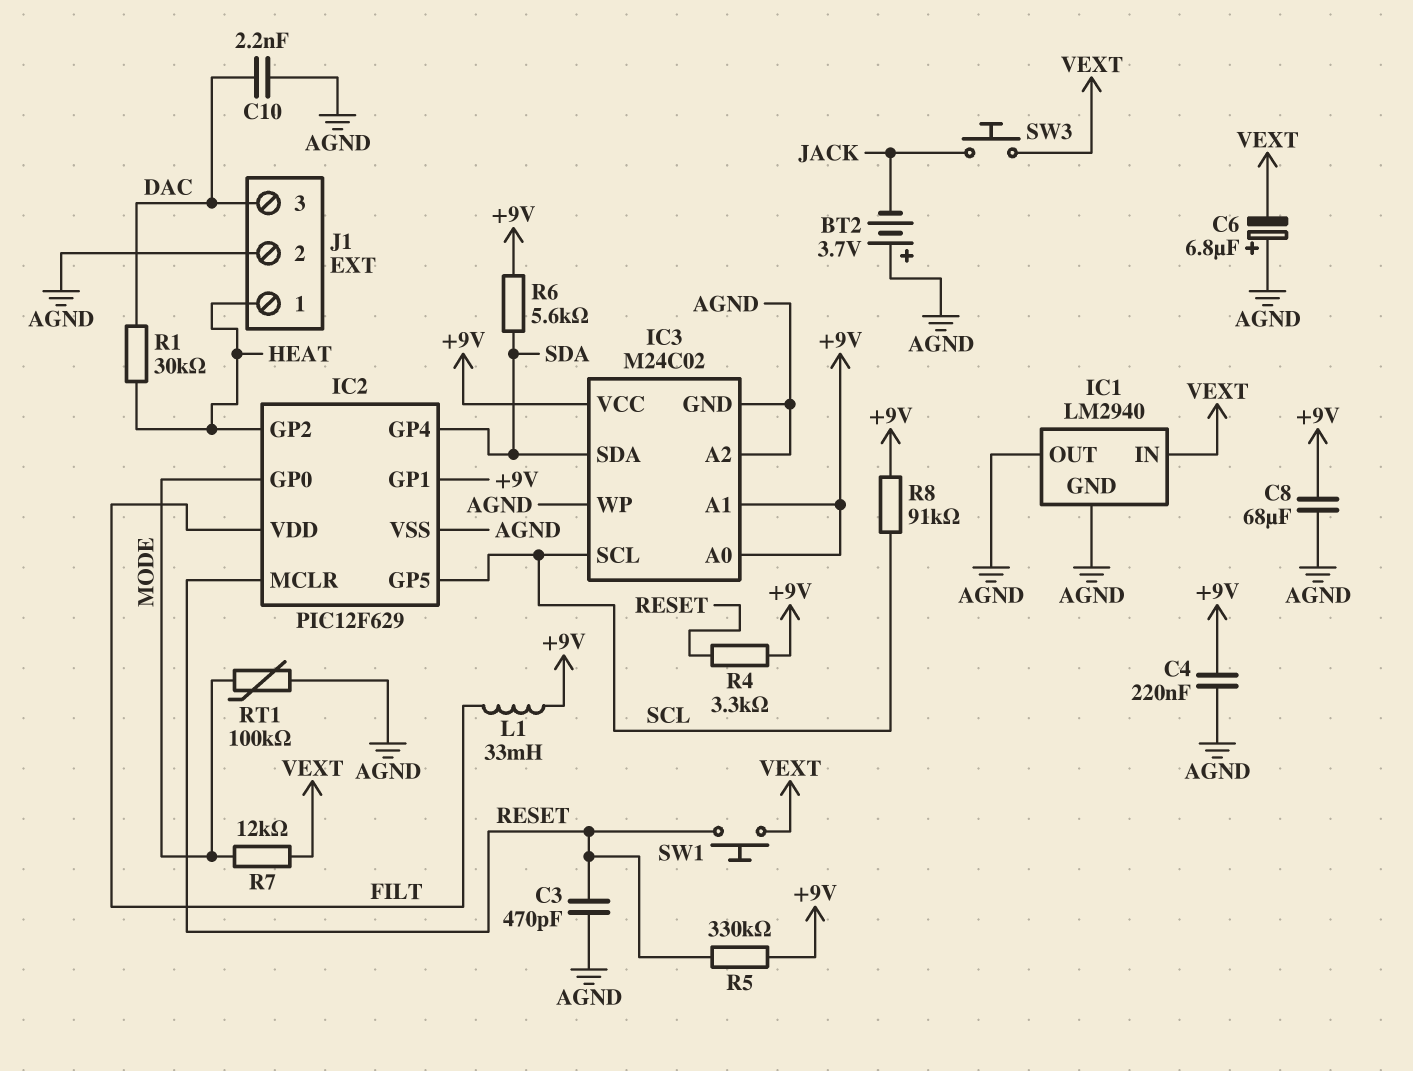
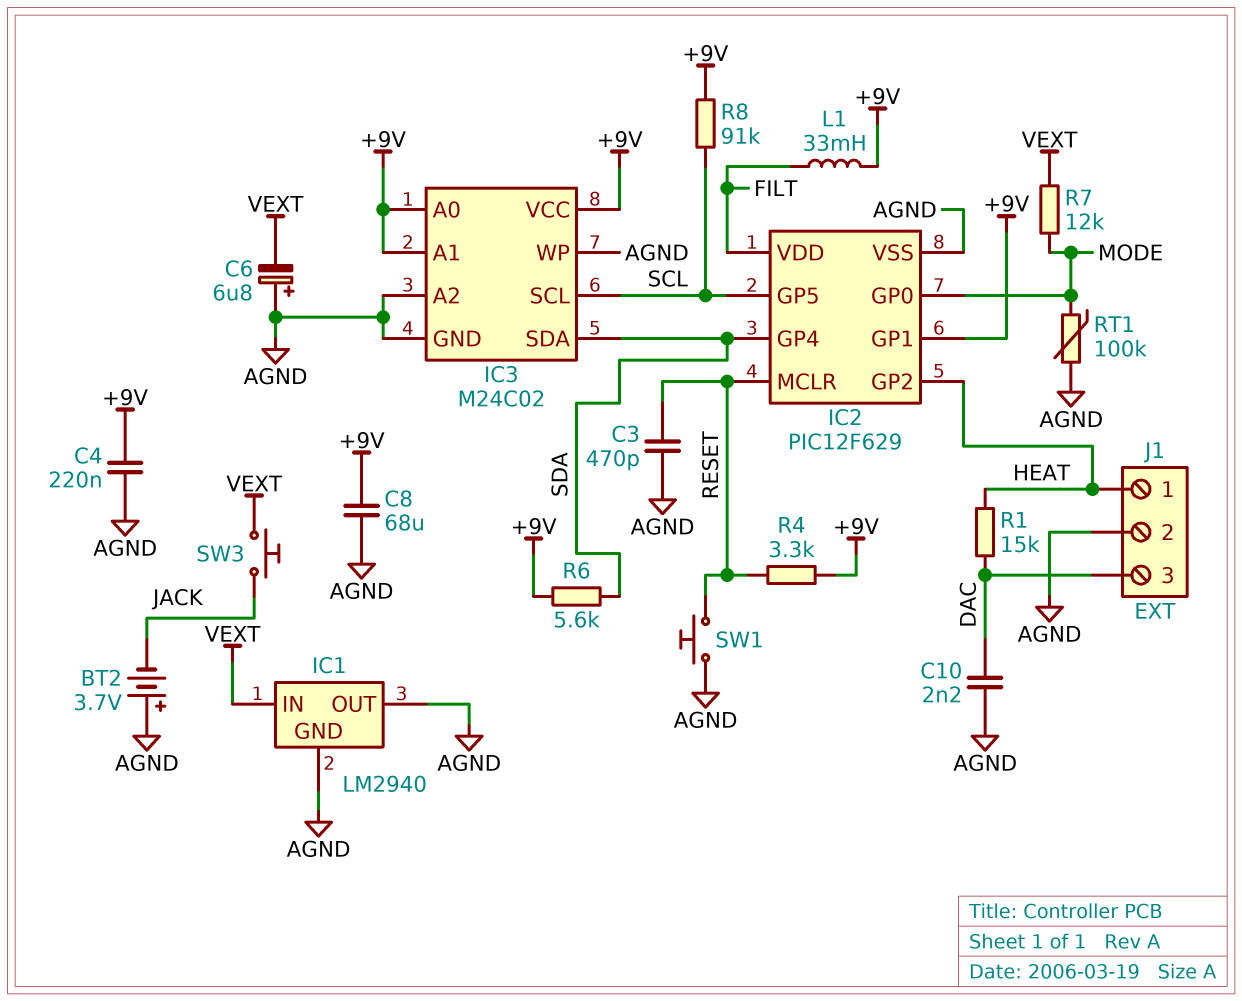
R1: 30k (DAC, HEAT) -> 15k (DAC, HEAT)
R5: 330k (+9V, RESET) -> none
SW1: button (RESET, VEXT) -> button (AGND, RESET)

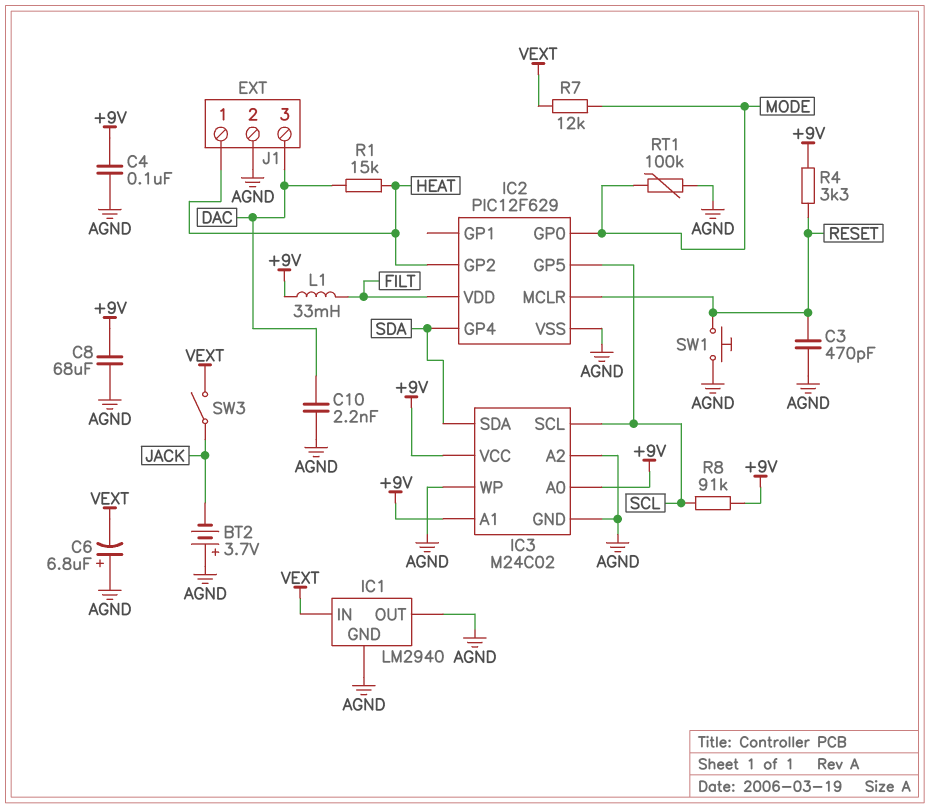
C4: 220nF (+9V, AGND) -> 100nF (+9V, AGND)
IC2 pin GP1: +9V -> none
R6: 5.6k (+9V, SDA) -> none
SW3: button (JACK, VEXT) -> switch (JACK, VEXT)

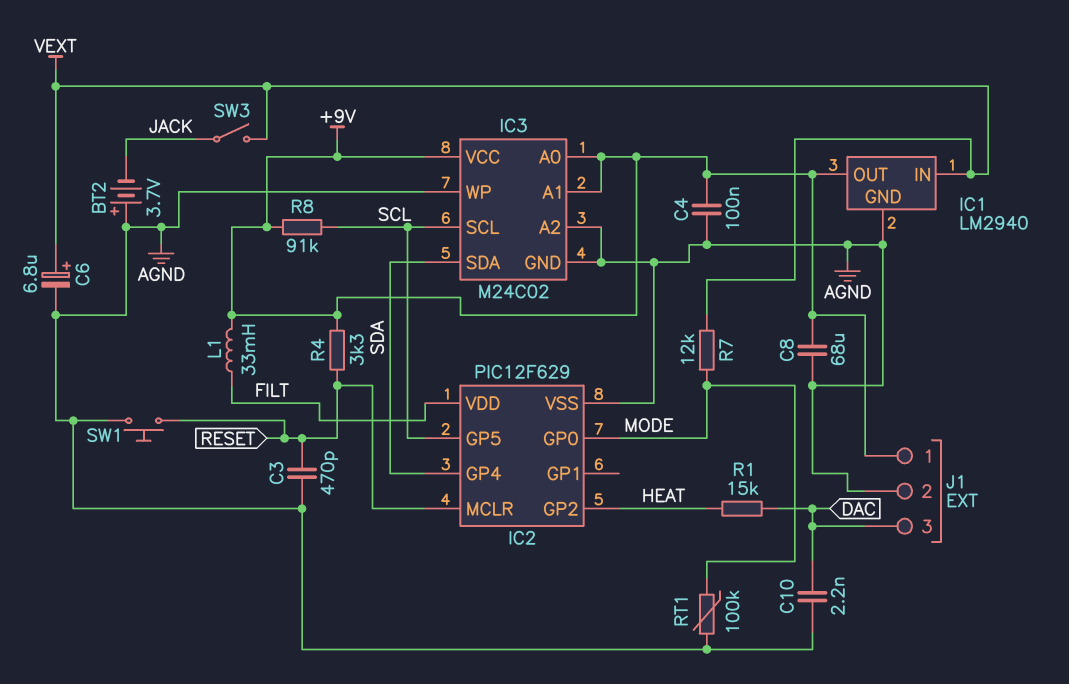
C6: 6.8uF (plus AGND, minus VEXT) -> 6.8uF (plus VEXT, minus AGND)
IC1 pin OUT: AGND -> +9V
J1 pin 1: HEAT -> +9V

